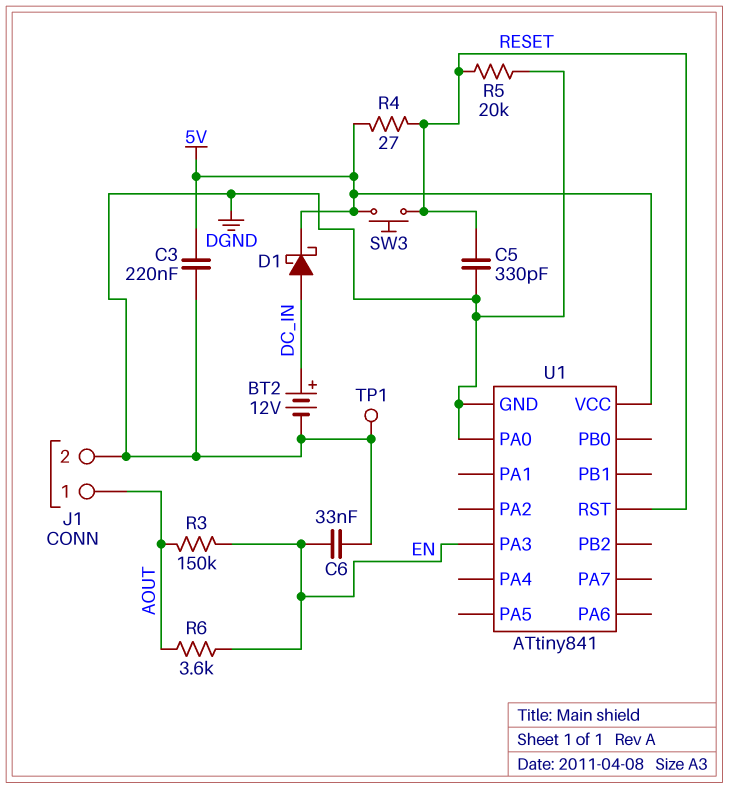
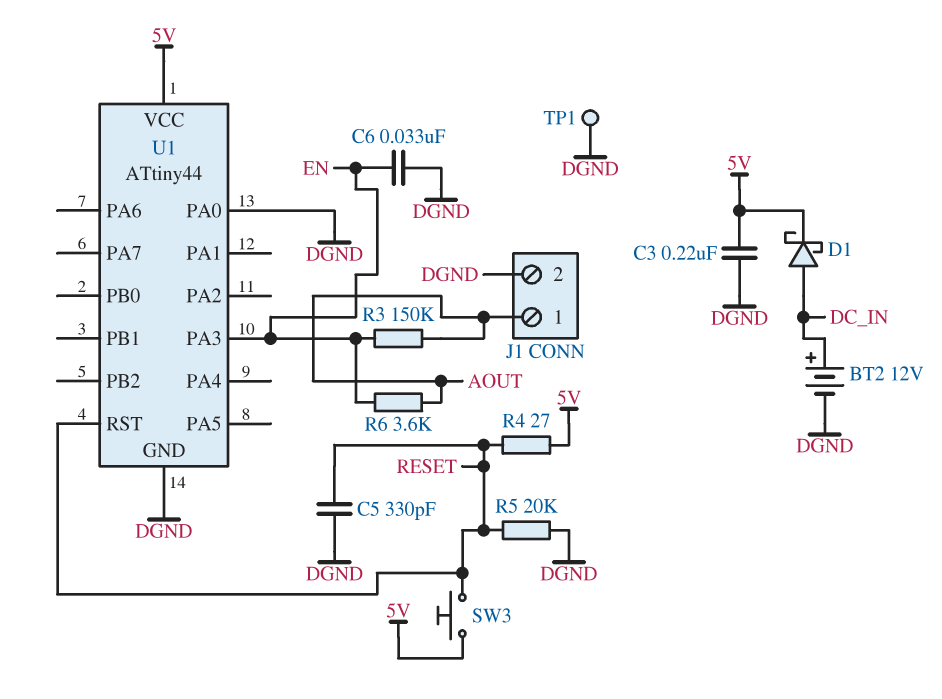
U1: ATtiny841 -> ATtiny44

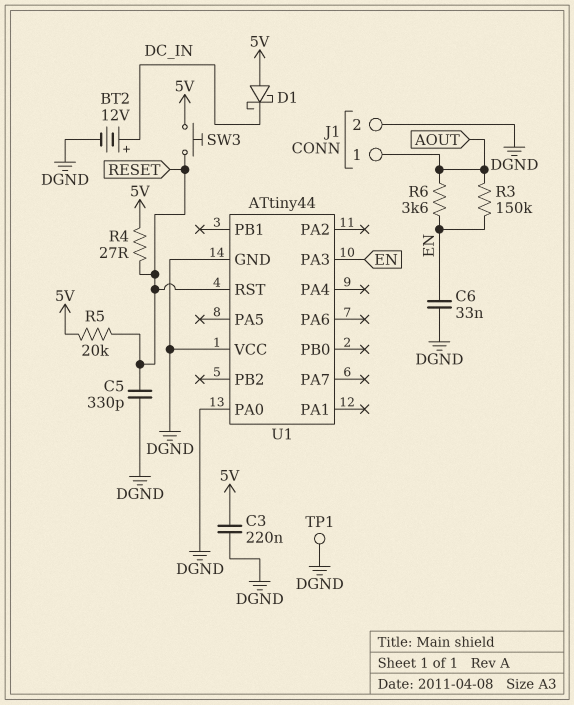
D1: schottky (A DC_IN, K 5V) -> schottky (A 5V, K DC_IN)
R5: 20k (DGND, RESET) -> 20k (5V, RESET)
U1 pin VCC: 5V -> DGND

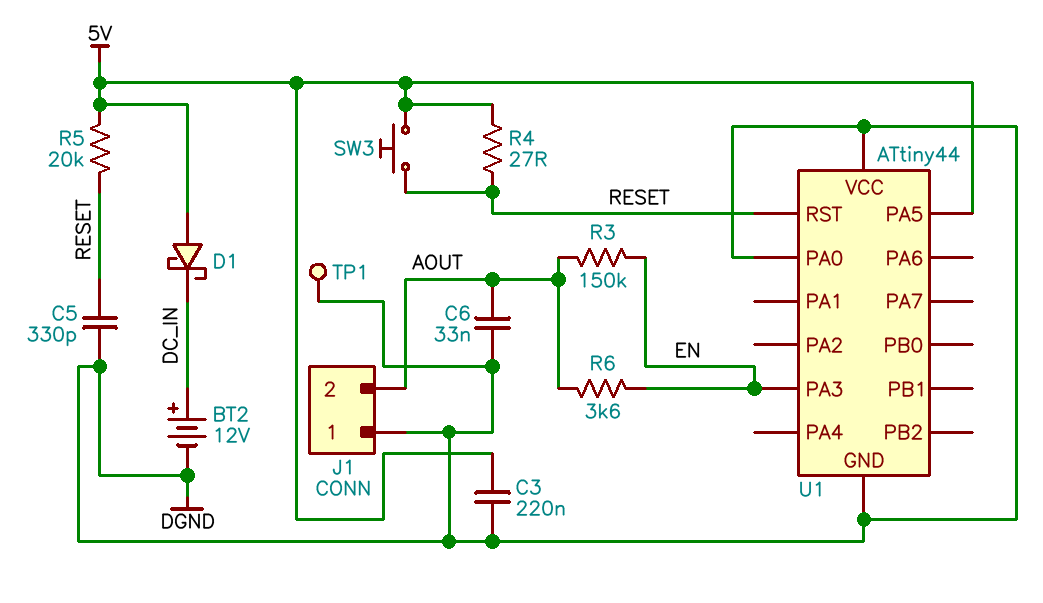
C6: 33nF (DGND, EN) -> 33nF (AOUT, DGND)
J1 pin 1: AOUT -> DGND
J1 pin 2: DGND -> AOUT
U1 pin PA5: none -> 5V

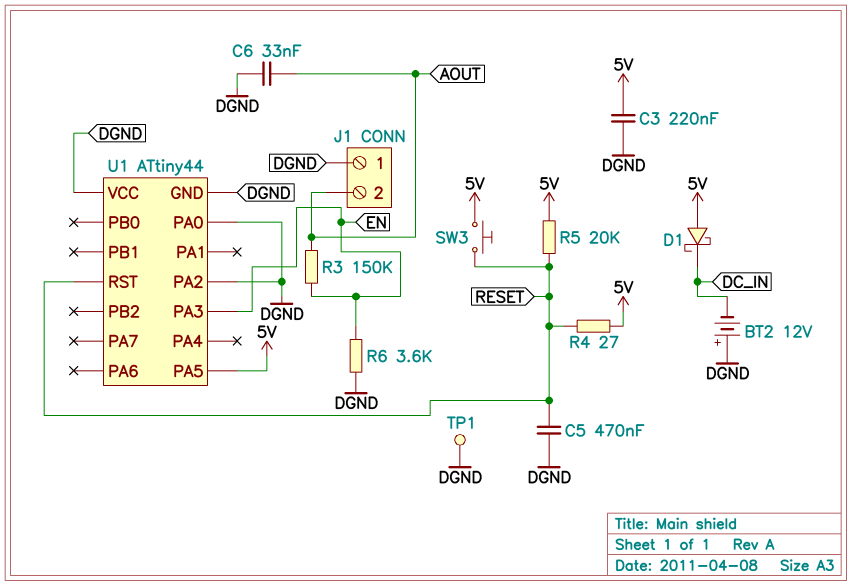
BT2: 12V (plus DC_IN, minus DGND) -> 12V (plus DGND, minus DC_IN)
C5: 330pF (DGND, RESET) -> 470nF (DGND, RESET)
R6: 3.6k (AOUT, EN) -> 3.6k (DGND, EN)
U1 pin PA2: none -> DGND

